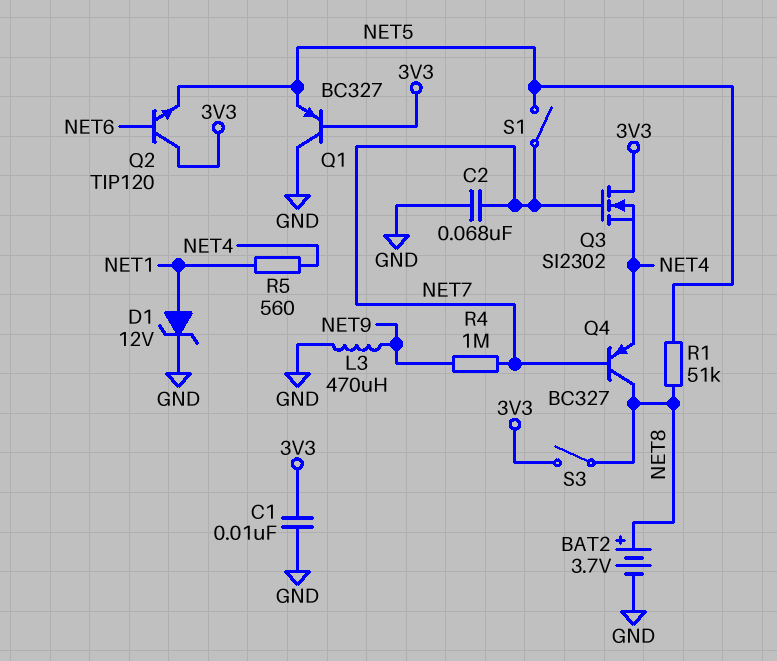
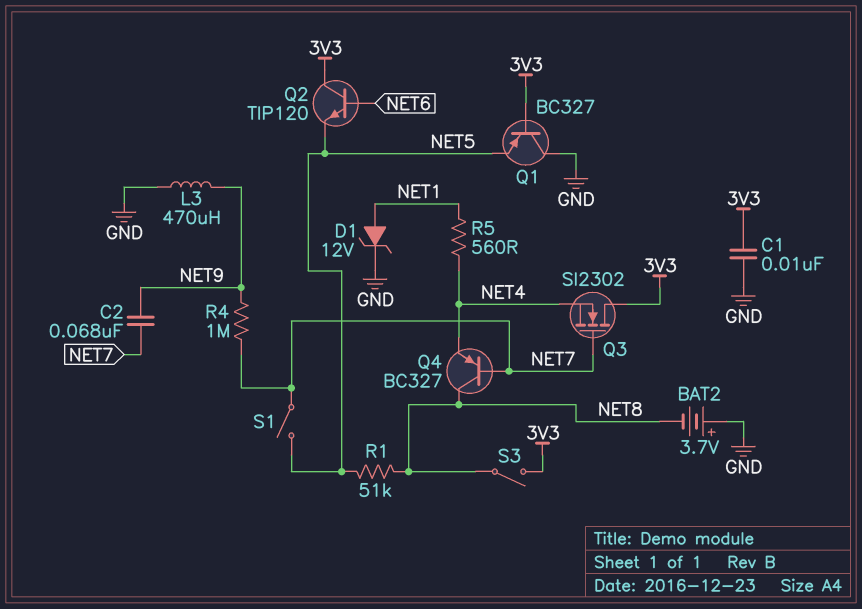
BAT2: 3.7V (plus NET8, minus GND) -> 3.7V (plus GND, minus NET8)
C2: 68nF (GND, NET7) -> 68nF (NET7, NET9)

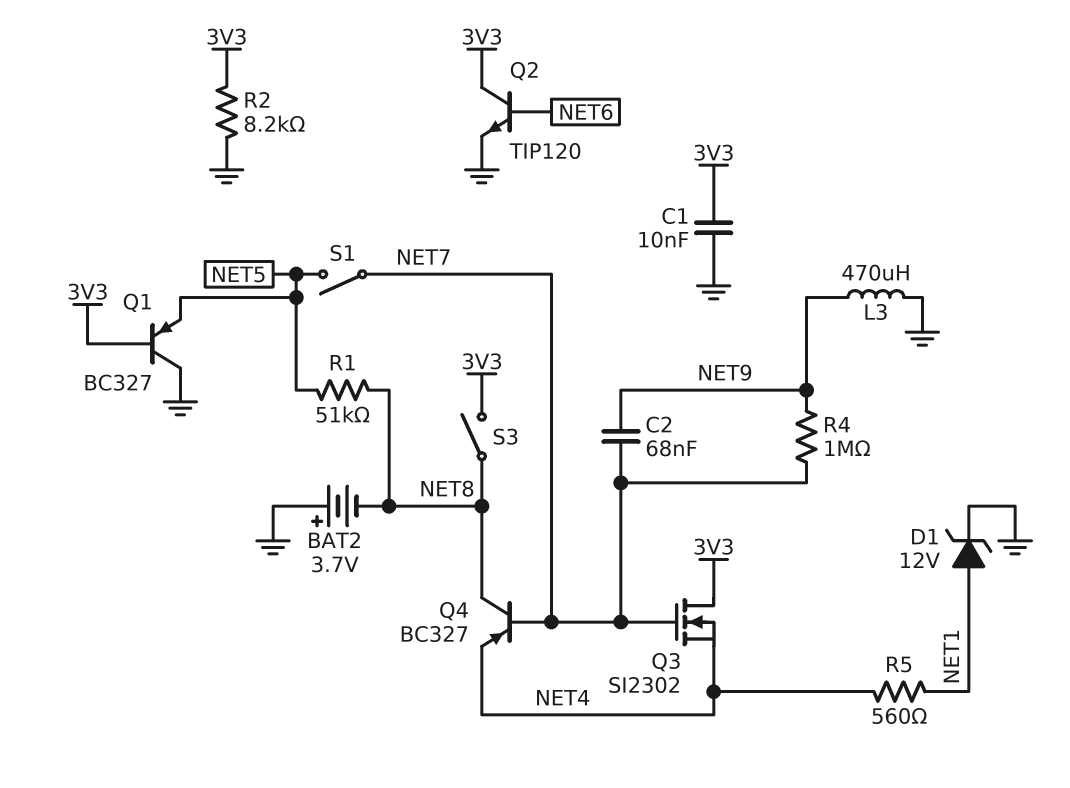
Q2: NPN TIP120 (B NET6, C 3V3, E NET5) -> NPN TIP120 (B NET6, C 3V3, E GND)
R2: none -> 8.2k (3V3, GND)

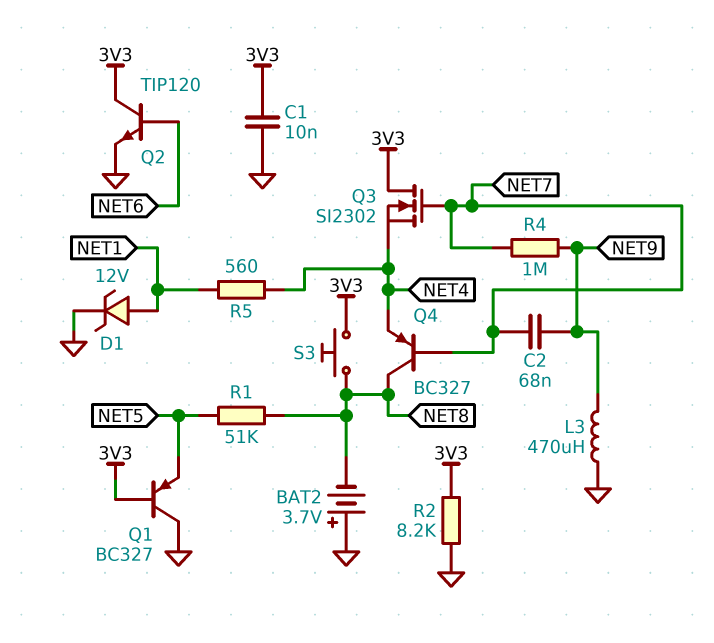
S1: switch (NET5, NET7) -> none
S3: switch (3V3, NET8) -> button (3V3, NET8)

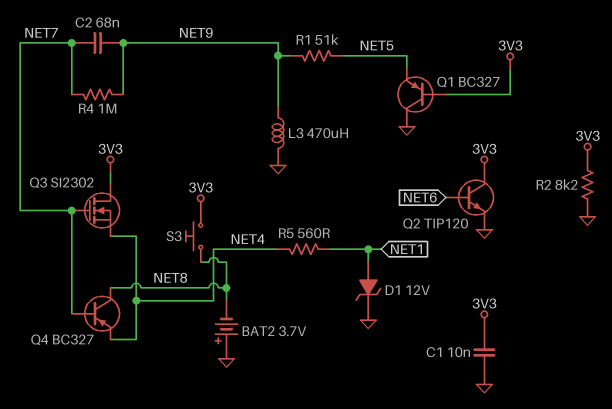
R1: 51k (NET5, NET8) -> 51k (NET5, NET9)

